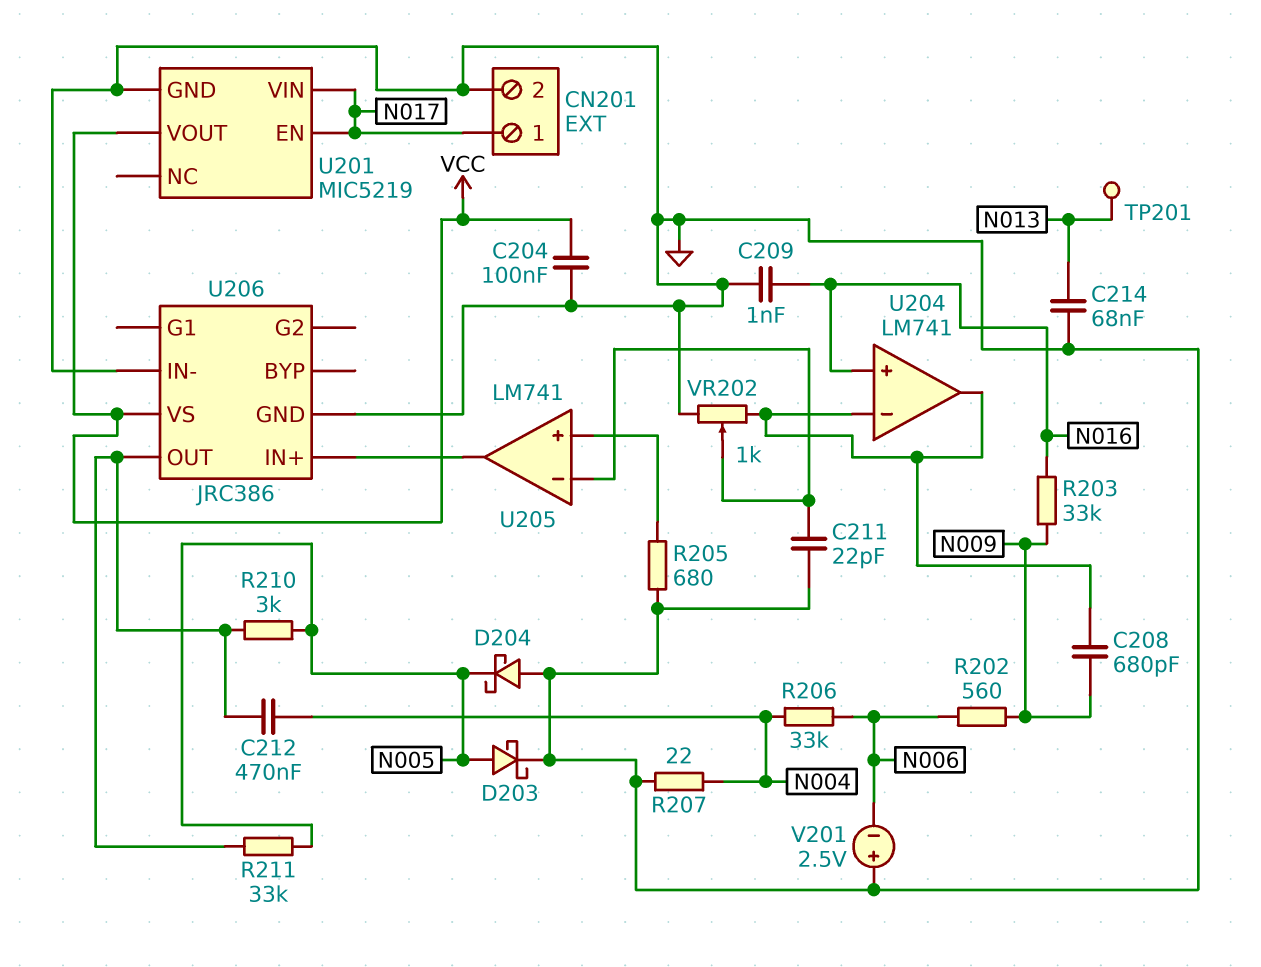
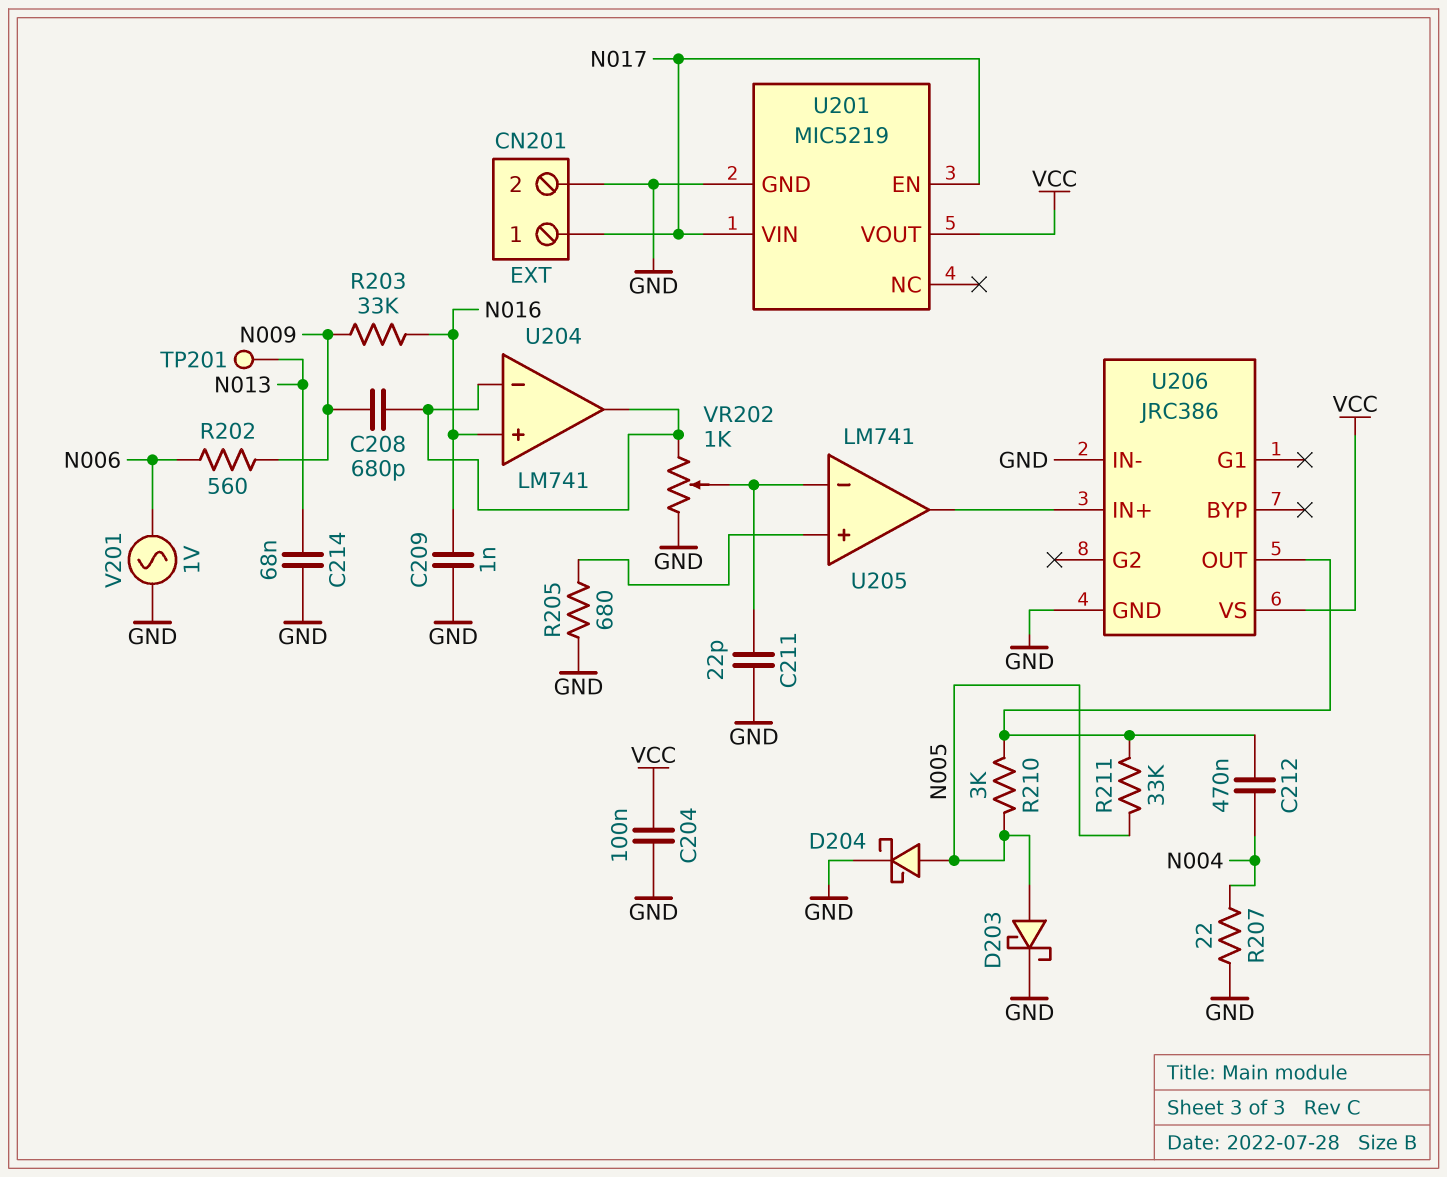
D204: schottky (A GND, K N005) -> schottky (A N005, K GND)
R206: 33k (N004, N006) -> none
V201: 2.5V (plus GND, minus N006) -> AC 1V (GND, N006)

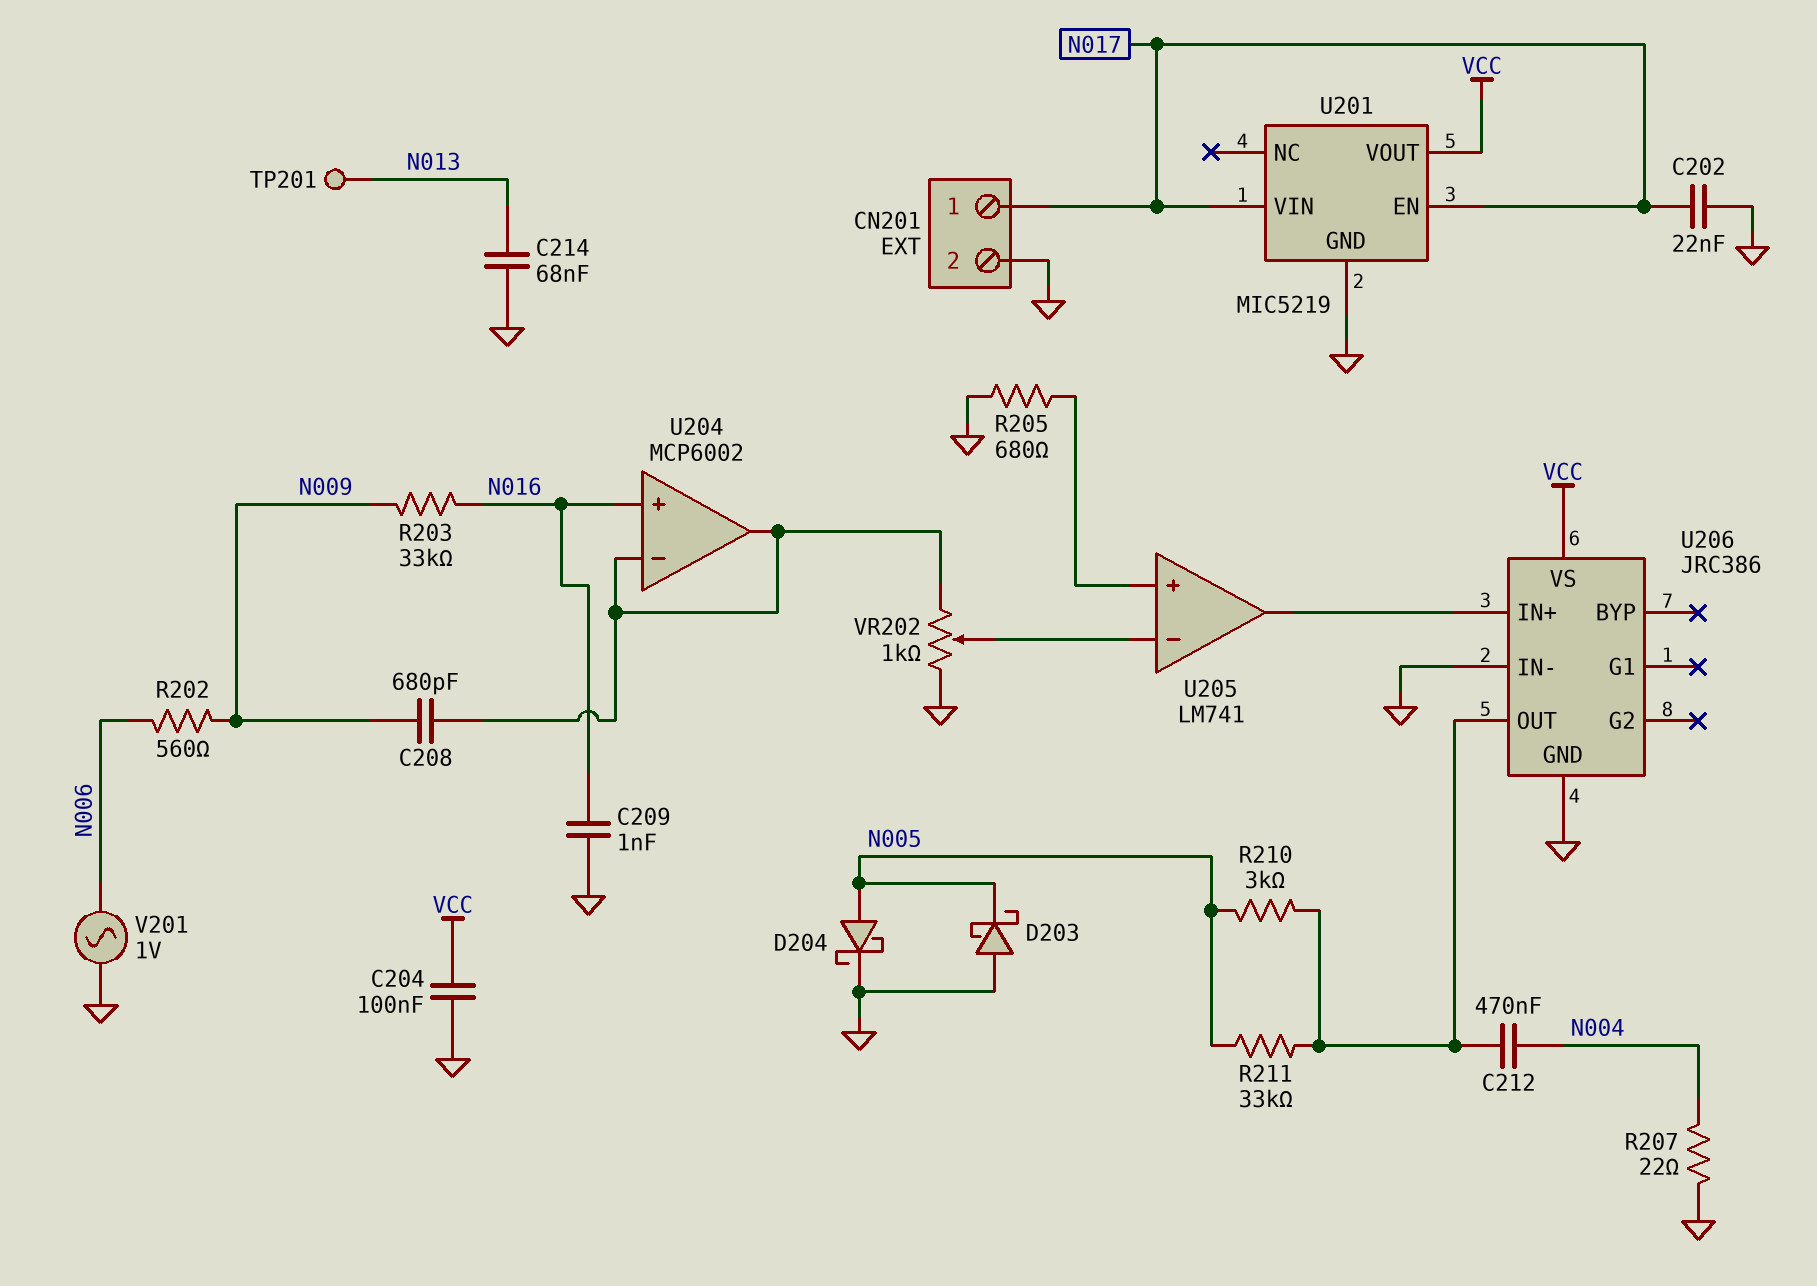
C202: none -> 22nF (GND, N017)
C211: 22pF (GND, U205/in-) -> none
D203: schottky (A N005, K GND) -> schottky (A GND, K N005)
U204: LM741 -> MCP6002

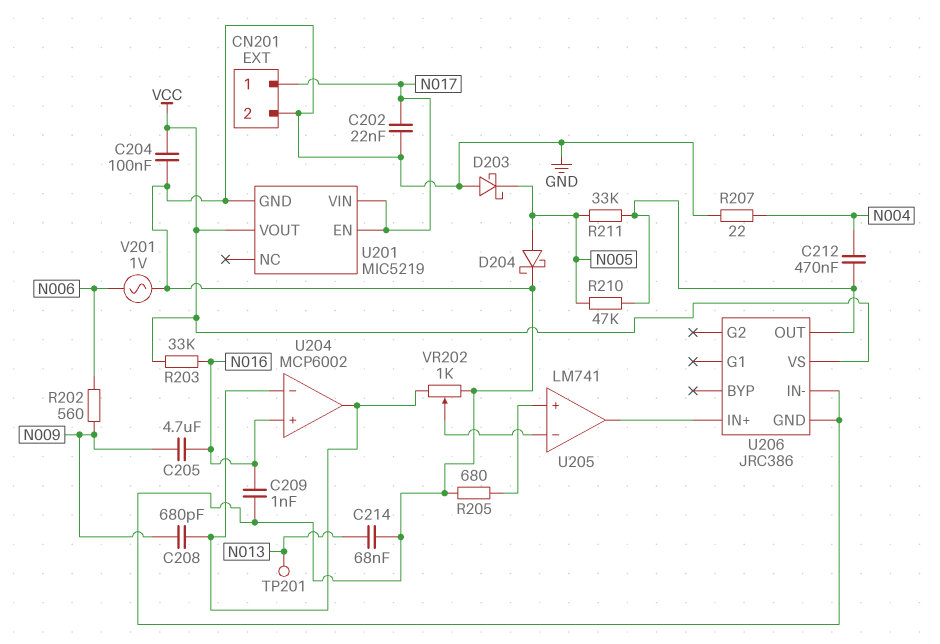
C205: none -> 4.7uF (N009, N016)
R203: 33k (N009, N016) -> 33k (N016, VCC)
R210: 3k (N005, U206/OUT) -> 47k (N005, U206/OUT)

